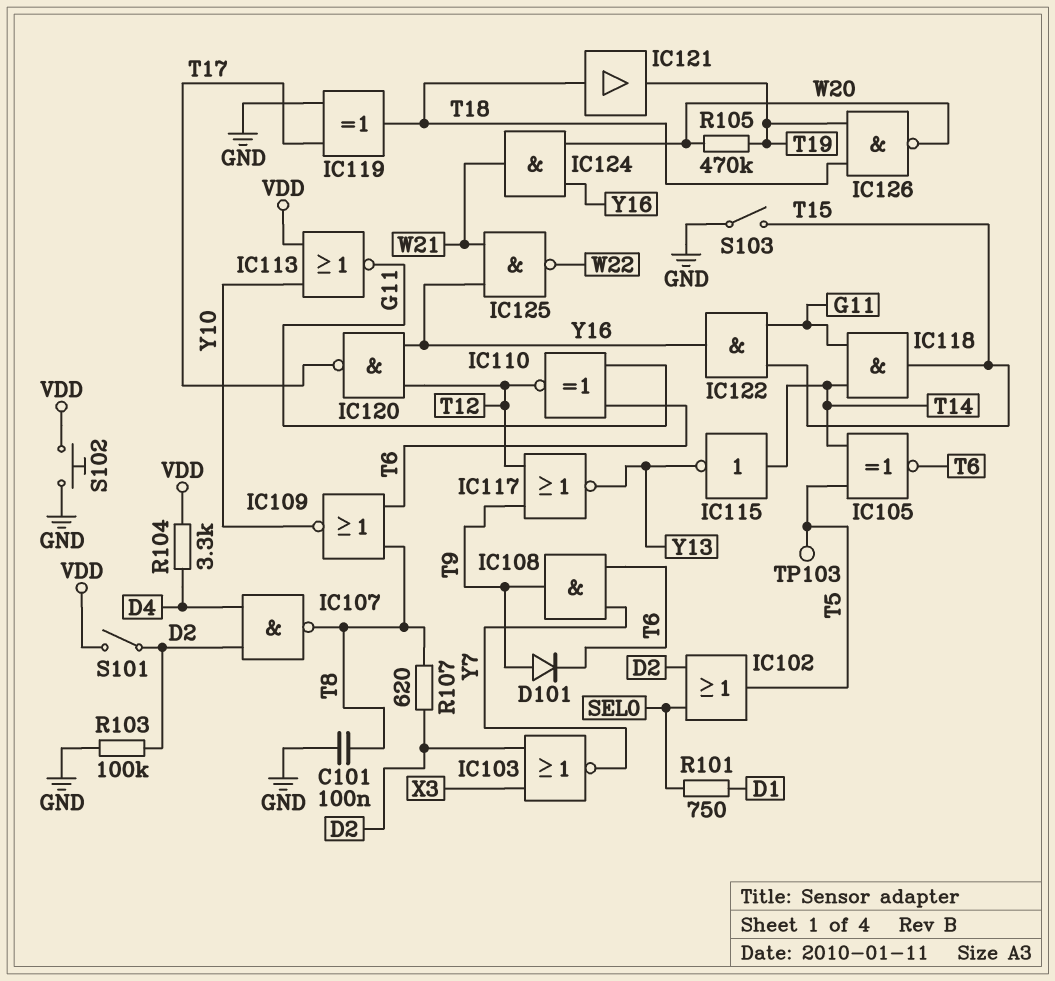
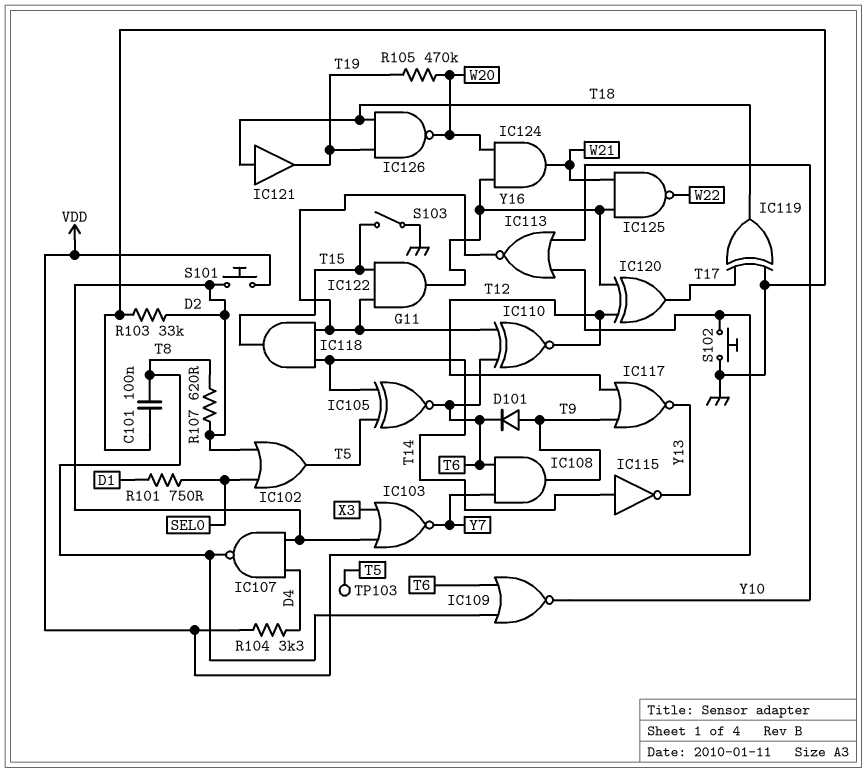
IC120: NAND (in T12, in Y16, out T17) -> XOR (in T12, in Y16, out T17)
R103: 100k (D2, GND) -> 33k (D2, GND)
S101: switch (D2, VDD) -> button (D2, VDD)

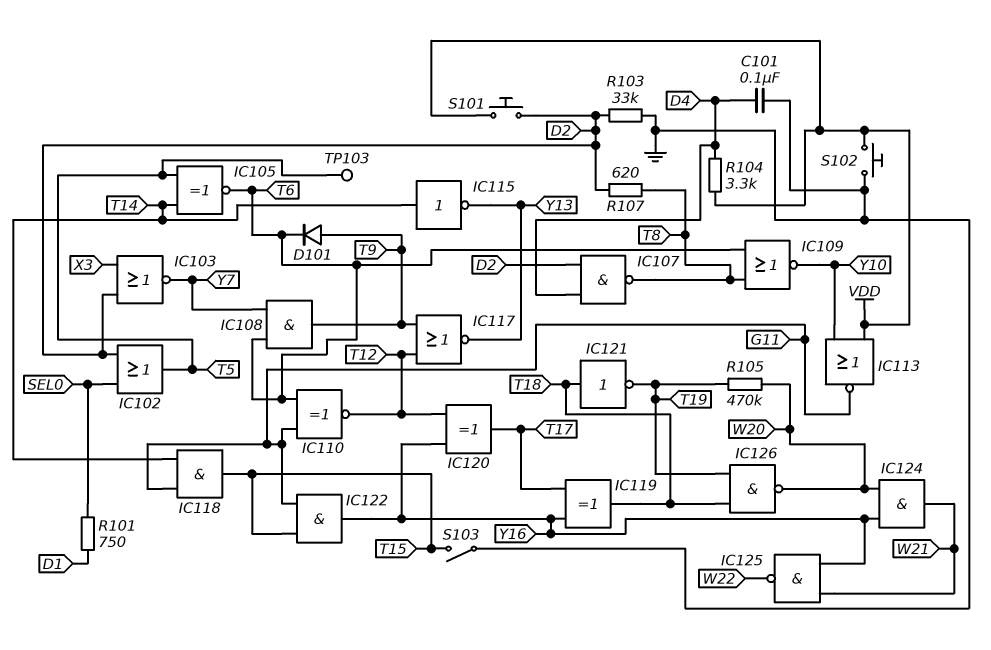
C101: 100nF (GND, T8) -> 100nF (D4, GND)
IC119: XOR (in GND, in T17, out T18) -> XOR (in T17, in Y16, out T18)
IC121: buffer (in T18, out T19) -> NOT (in T18, out T19)

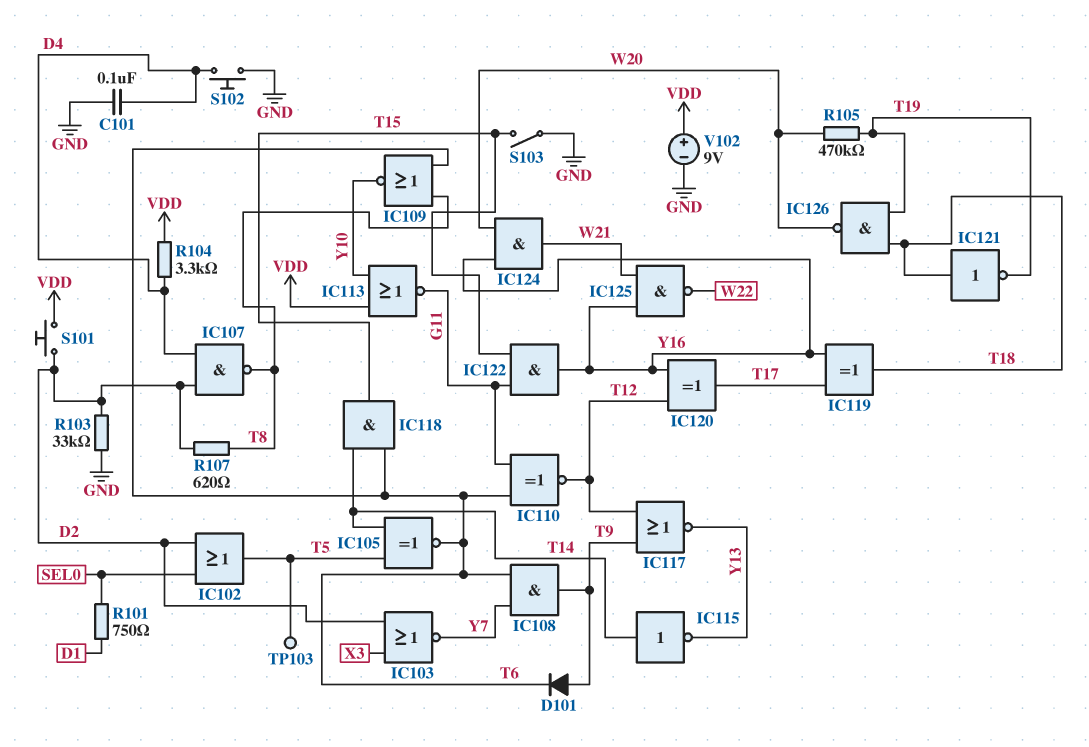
IC118: AND (in G11, in T14, out T15) -> AND (in T6, in T14, out T15)
S102: button (GND, VDD) -> button (D4, GND)
V102: none -> 9V (plus VDD, minus GND)

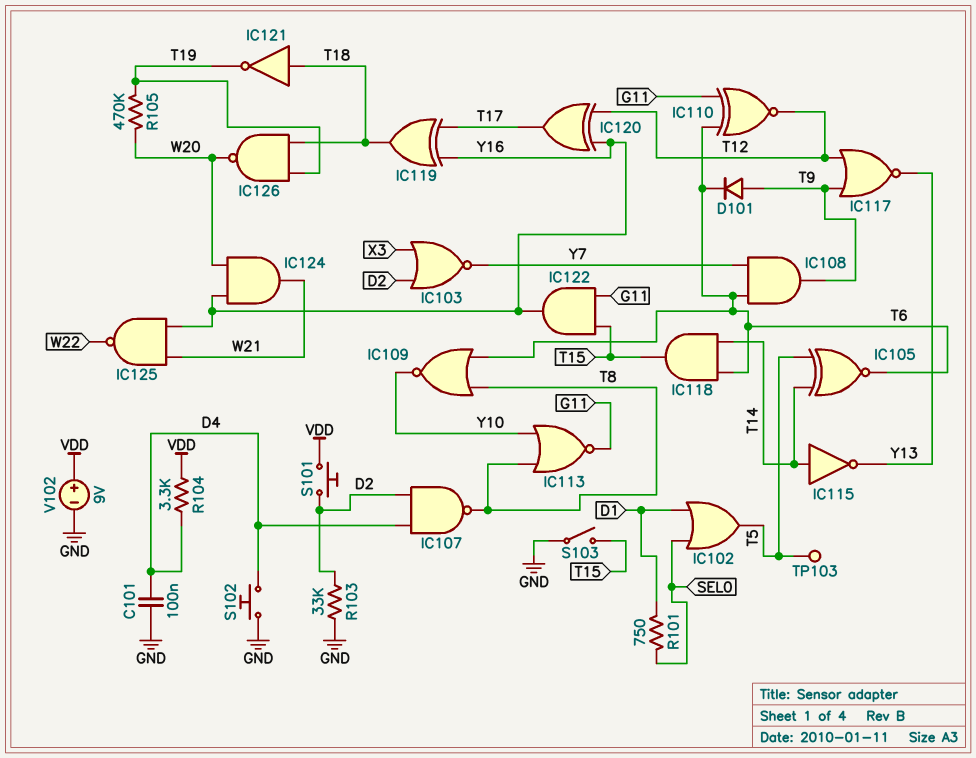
IC102: OR (in D2, in SEL0, out T5) -> OR (in D1, in SEL0, out T5)
IC113: NOR (in VDD, in Y10, out G11) -> NOR (in T8, in Y10, out G11)
R107: 620 (D2, T8) -> none

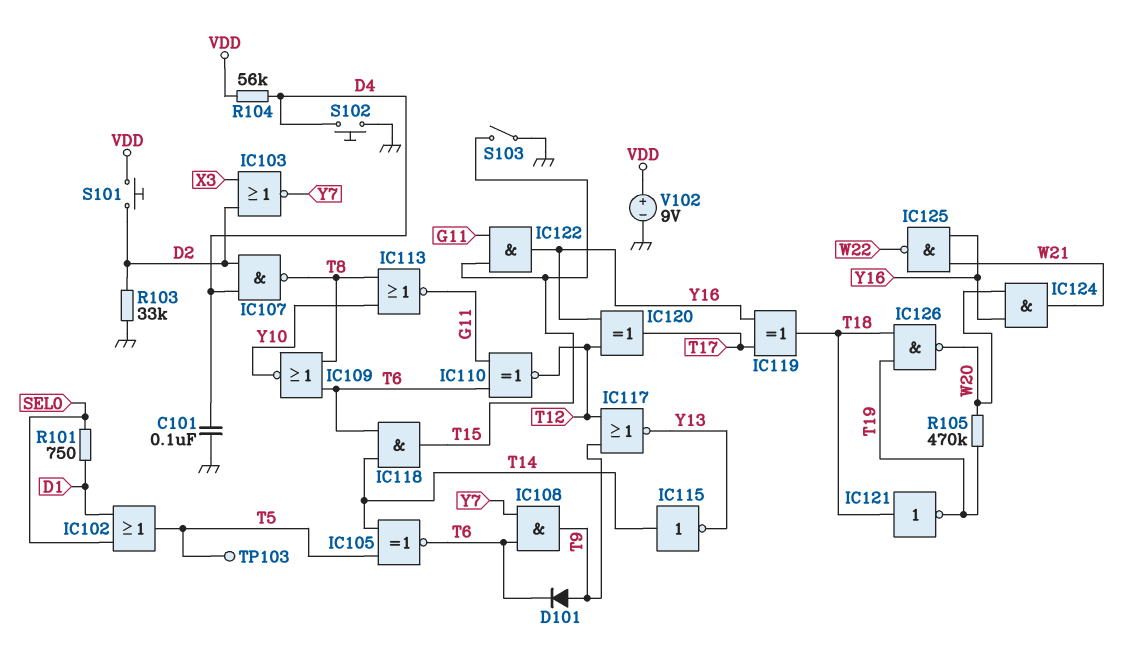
R104: 3.3k (D4, VDD) -> 56k (D4, VDD)

